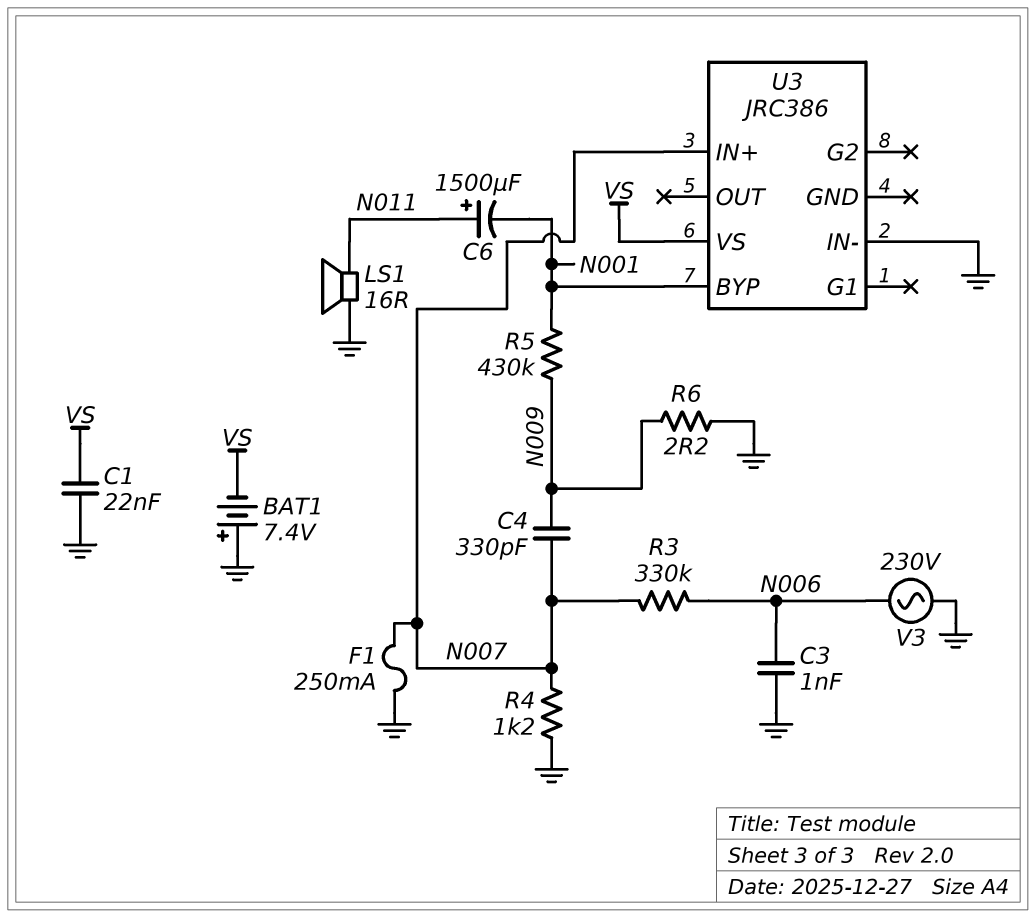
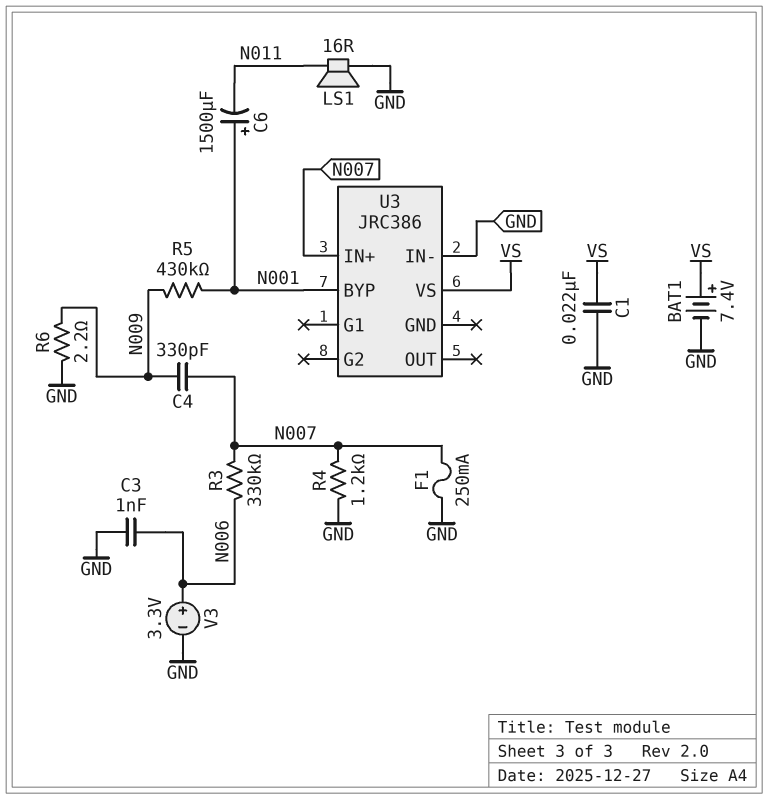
BAT1: 7.4V (plus GND, minus VS) -> 7.4V (plus VS, minus GND)
C6: 1500uF (plus N011, minus N001) -> 1500uF (plus N001, minus N011)
V3: AC 230V (GND, N006) -> 3.3V (plus N006, minus GND)

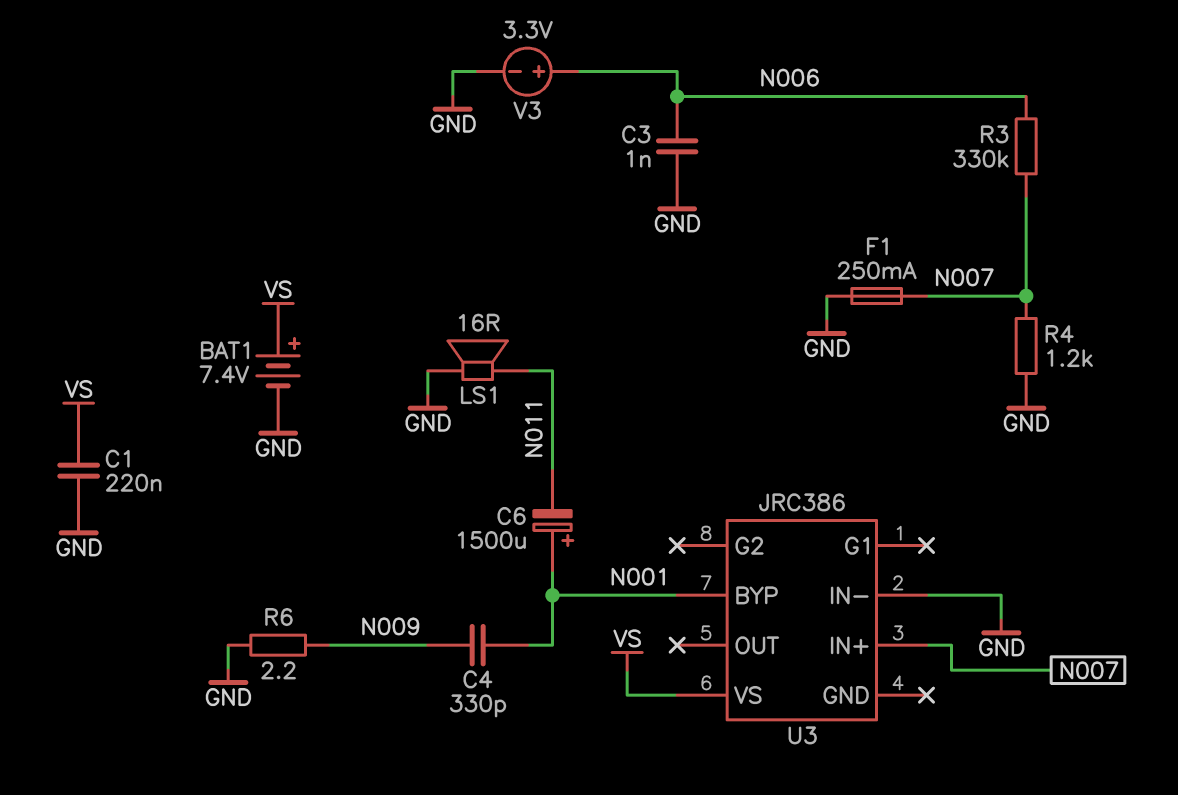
C1: 22nF (GND, VS) -> 220nF (GND, VS)
C4: 330pF (N007, N009) -> 330pF (N001, N009)
R5: 430k (N001, N009) -> none

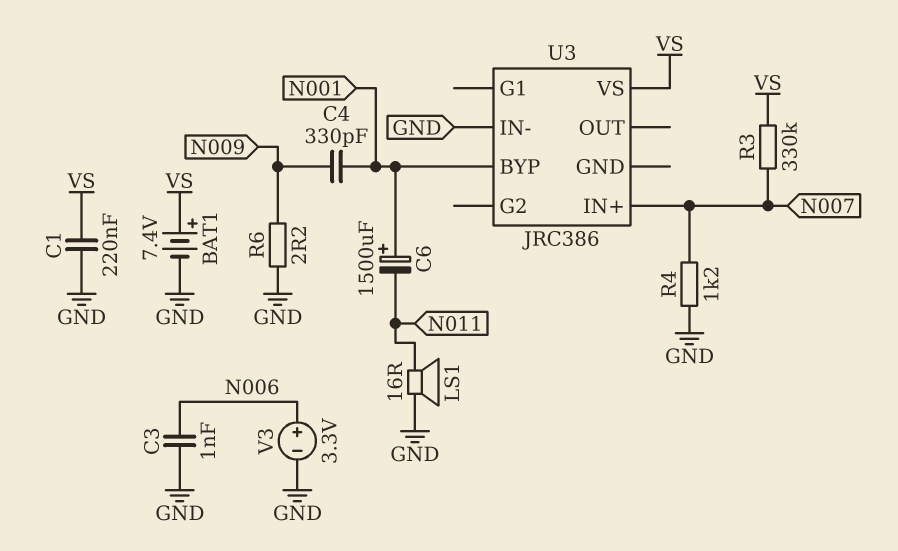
F1: 250mA (GND, N007) -> none
R3: 330k (N006, N007) -> 330k (N007, VS)

